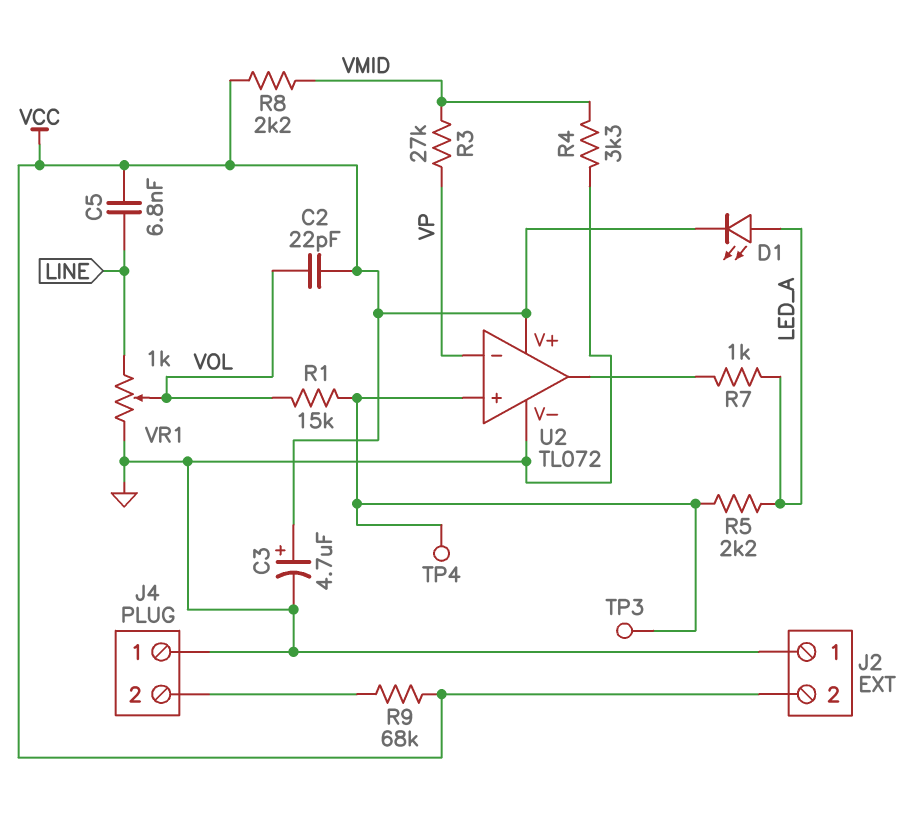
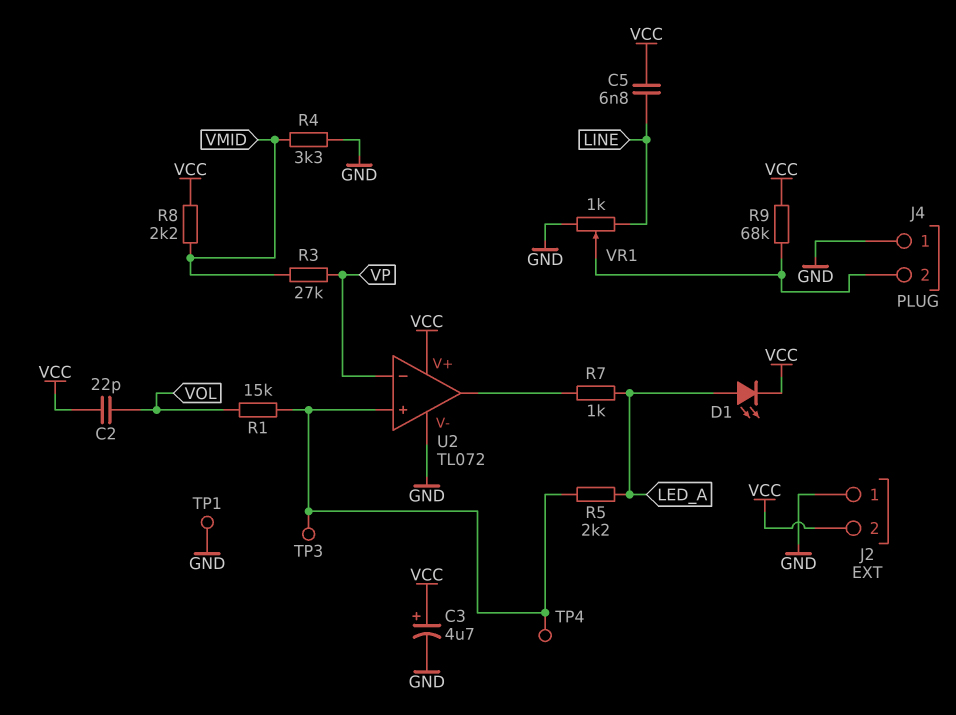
TP1: none -> test point (GND)
VR1: 1k (GND, LINE, wiper VOL) -> 1k (GND, LINE, wiper J4/2)

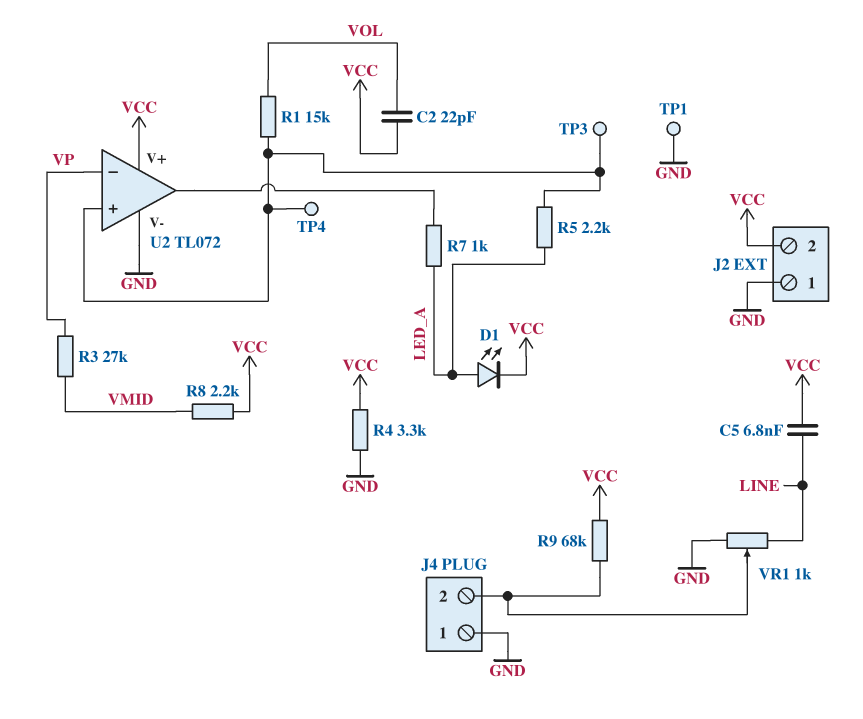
C3: 4.7uF (plus VCC, minus GND) -> none
R4: 3.3k (GND, VMID) -> 3.3k (GND, VCC)

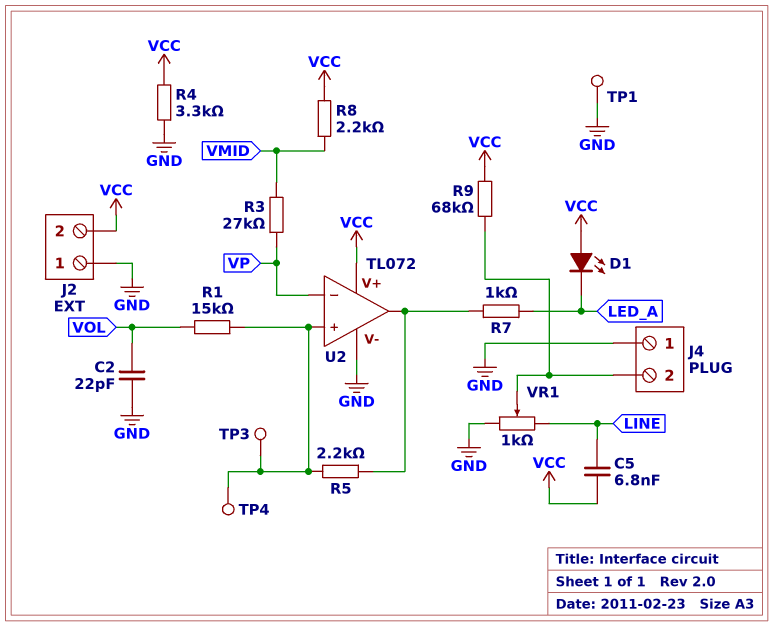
C2: 22pF (VCC, VOL) -> 22pF (GND, VOL)
D1: LED (A LED_A, K VCC) -> LED (A VCC, K LED_A)
R5: 2.2k (LED_A, U2/in+) -> 2.2k (U2/in+, U2/out)

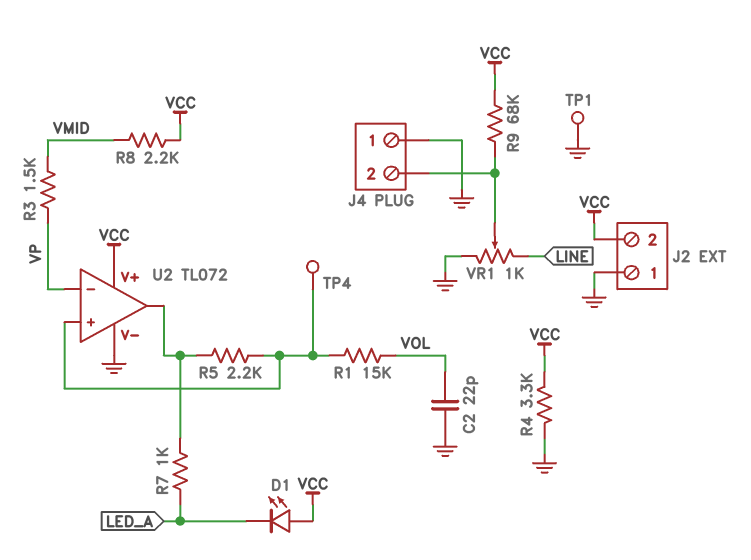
C5: 6.8nF (LINE, VCC) -> none
R3: 27k (VMID, VP) -> 1.5k (VMID, VP)
TP3: test point (U2/in+) -> none

